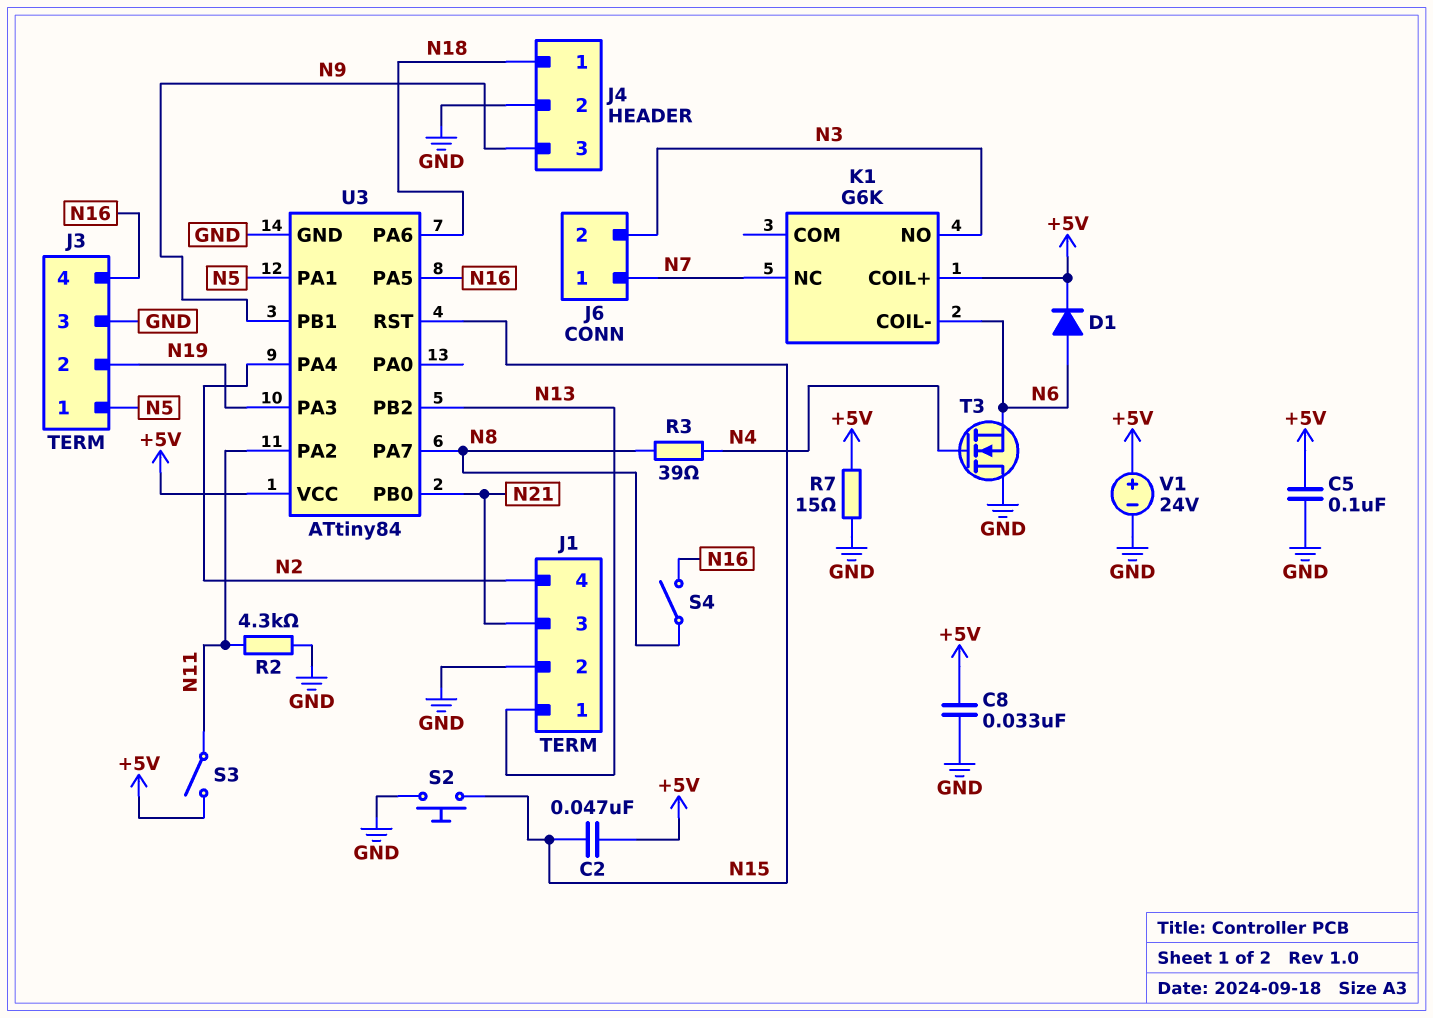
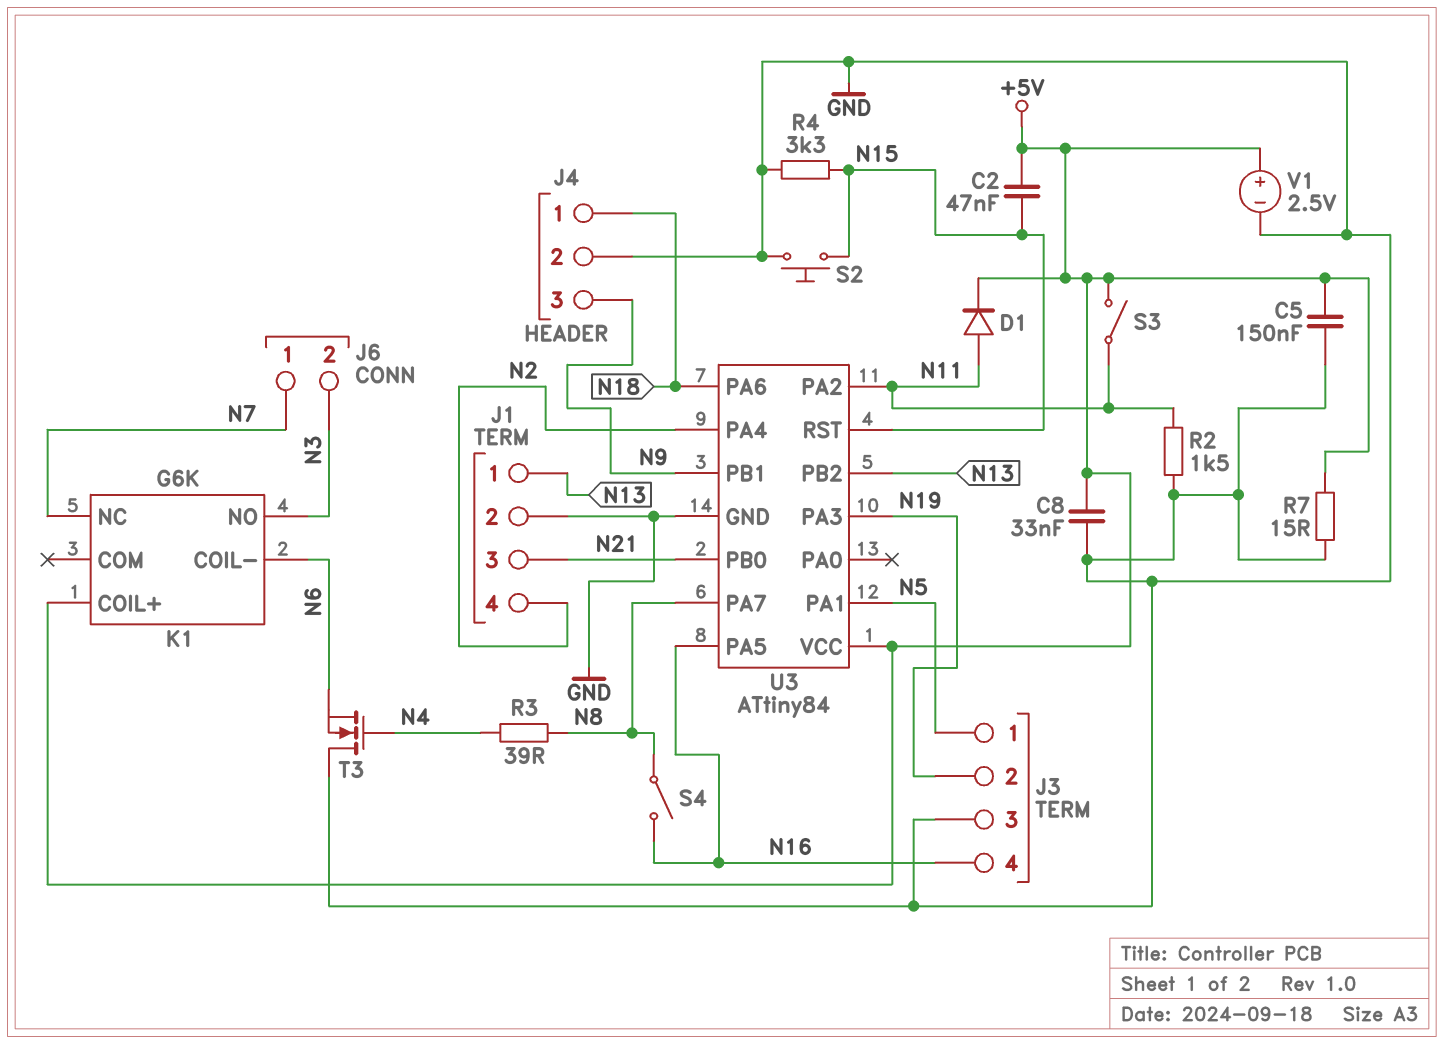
C5: 100nF (+5V, GND) -> 150nF (+5V, GND)
D1: diode (A N6, K +5V) -> diode (A N11, K +5V)
R2: 4.3k (GND, N11) -> 1.5k (GND, N11)
R4: none -> 3.3k (GND, N15)
V1: 24V (plus +5V, minus GND) -> 2.5V (plus +5V, minus GND)

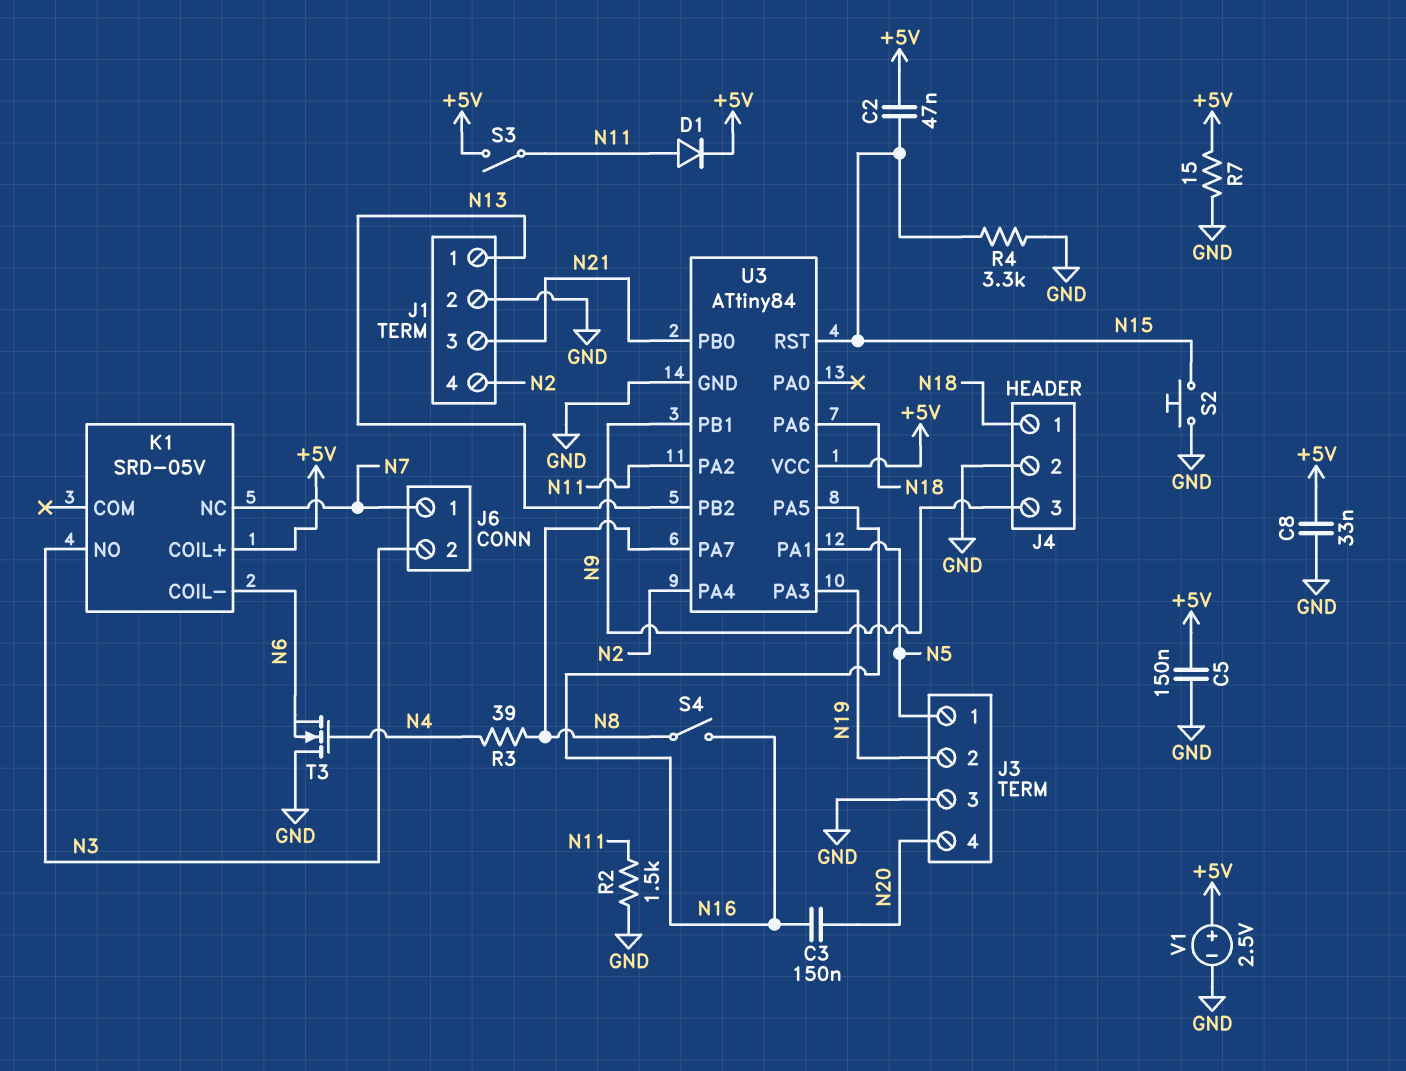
C3: none -> 150nF (N16, N20)
J3 pin 4: N16 -> N20
K1: G6K -> SRD-05V

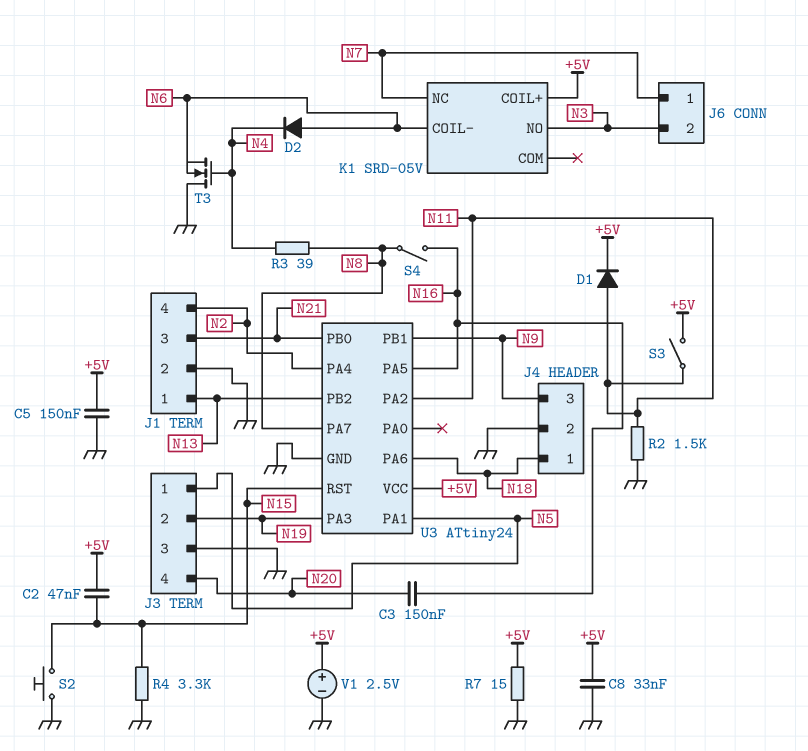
D2: none -> diode (A N6, K N4)
U3: ATtiny84 -> ATtiny24

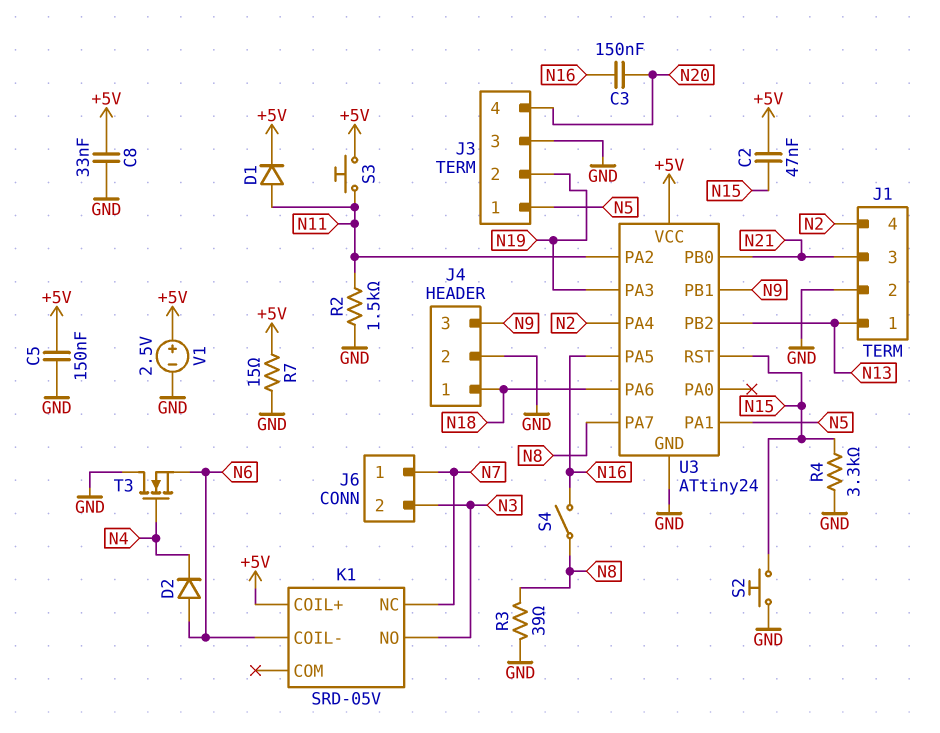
R3: 39 (N4, N8) -> 39 (GND, N8)
S3: switch (+5V, N11) -> button (+5V, N11)

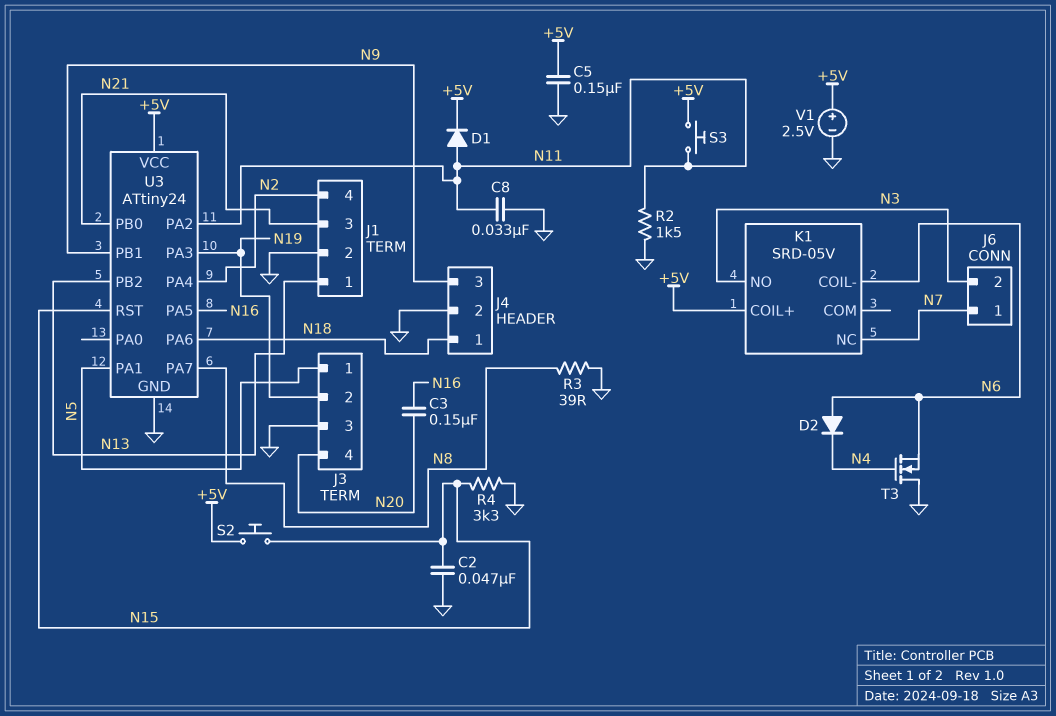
C2: 47nF (+5V, N15) -> 47nF (GND, N15)
C8: 33nF (+5V, GND) -> 33nF (GND, N11)
R7: 15 (+5V, GND) -> none
S2: button (GND, N15) -> button (+5V, N15)
S4: switch (N8, N16) -> none

